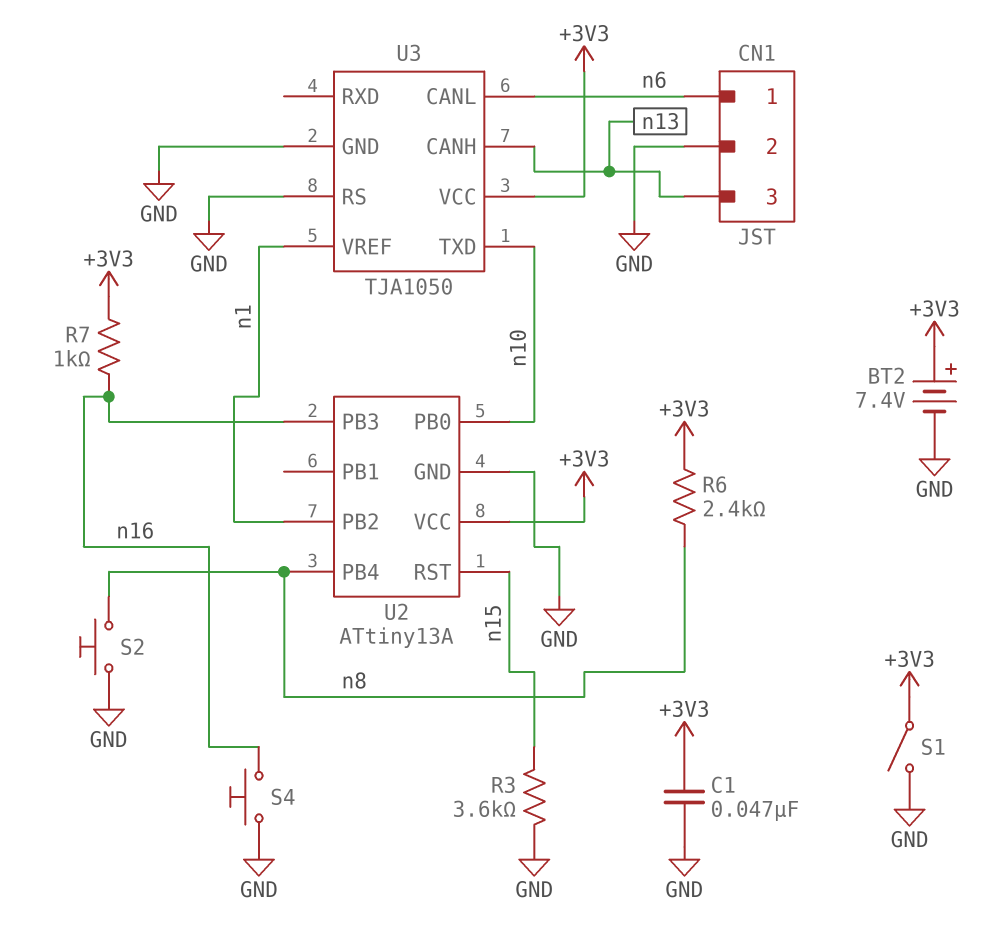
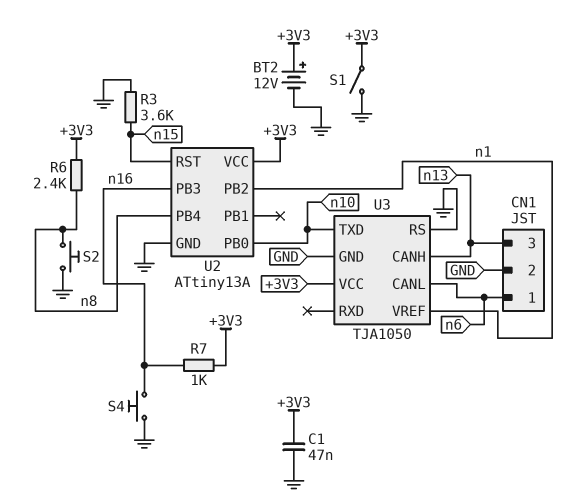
BT2: 7.4V (plus +3V3, minus GND) -> 12V (plus +3V3, minus GND)

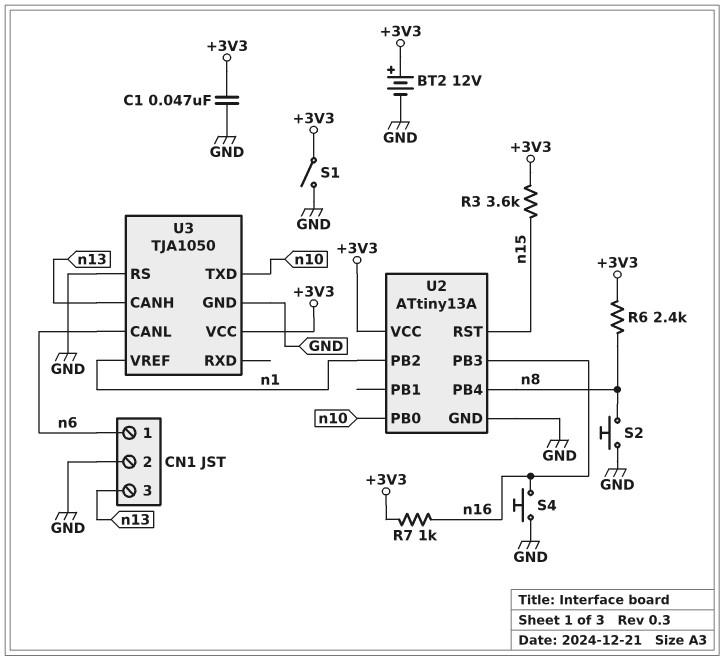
R3: 3.6k (GND, n15) -> 3.6k (+3V3, n15)

